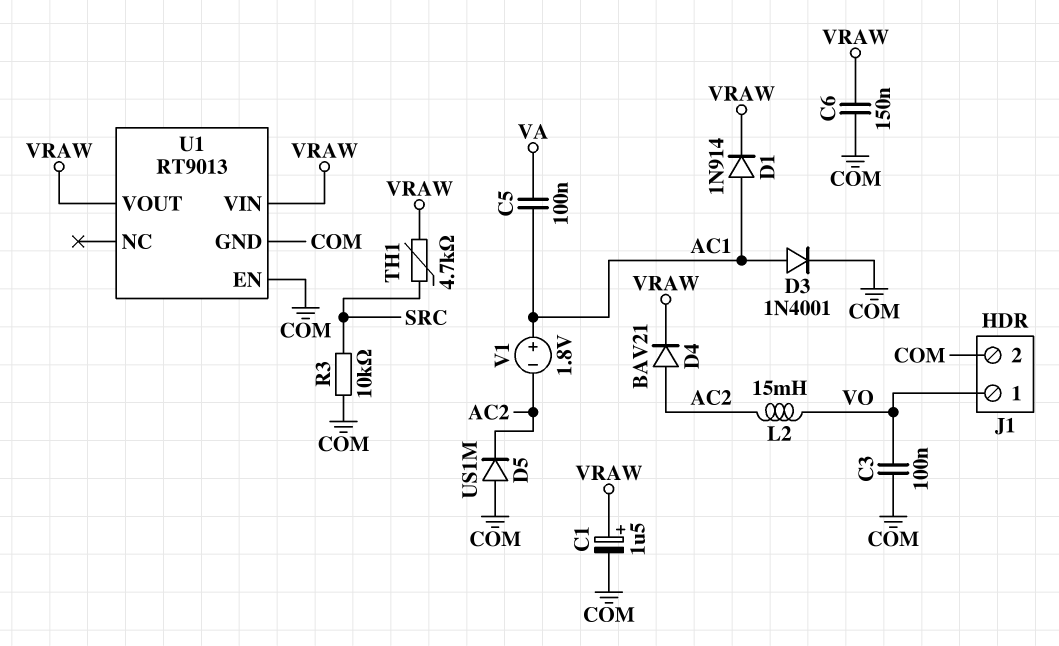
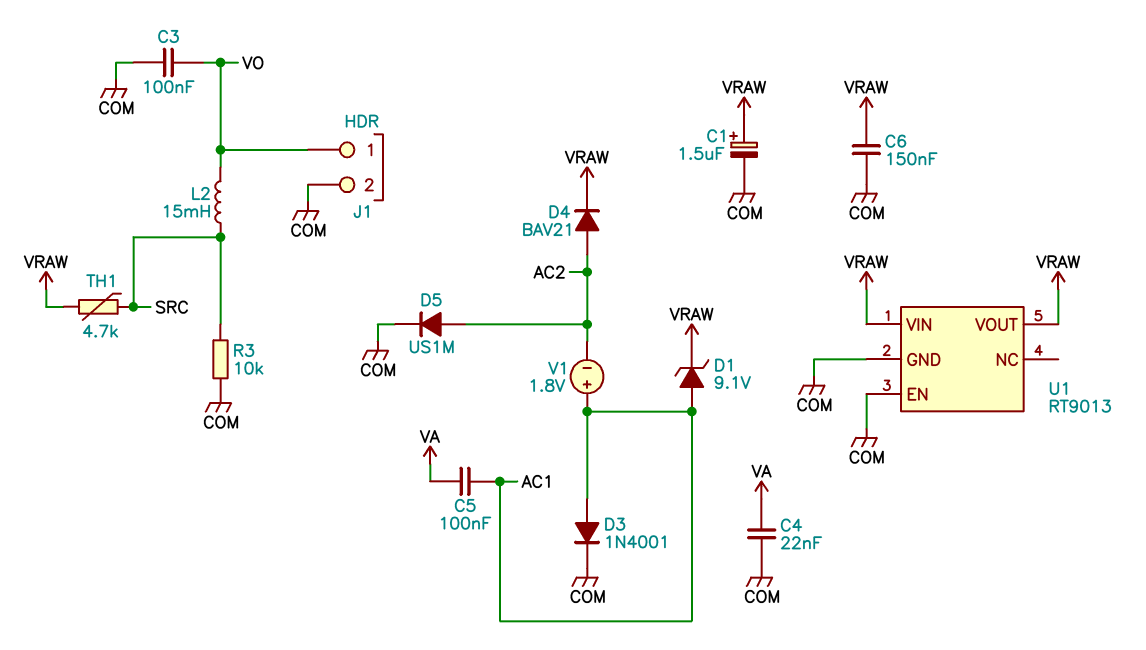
C4: none -> 22nF (COM, VA)
D1: diode 1N914 (A AC1, K VRAW) -> zener 9.1V (A AC1, K VRAW)
D5: diode US1M (A COM, K AC2) -> diode US1M (A AC2, K COM)
L2: 15mH (AC2, VO) -> 15mH (SRC, VO)

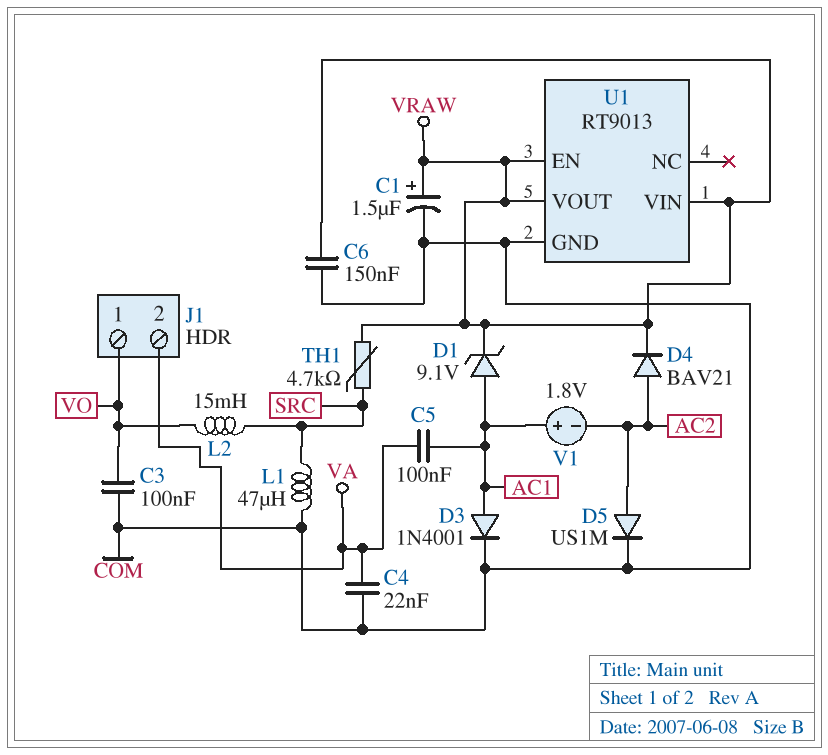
J1 pin 2: COM -> VA
L1: none -> 47uH (COM, SRC)
R3: 10k (COM, SRC) -> none
U1 pin EN: COM -> VRAW

